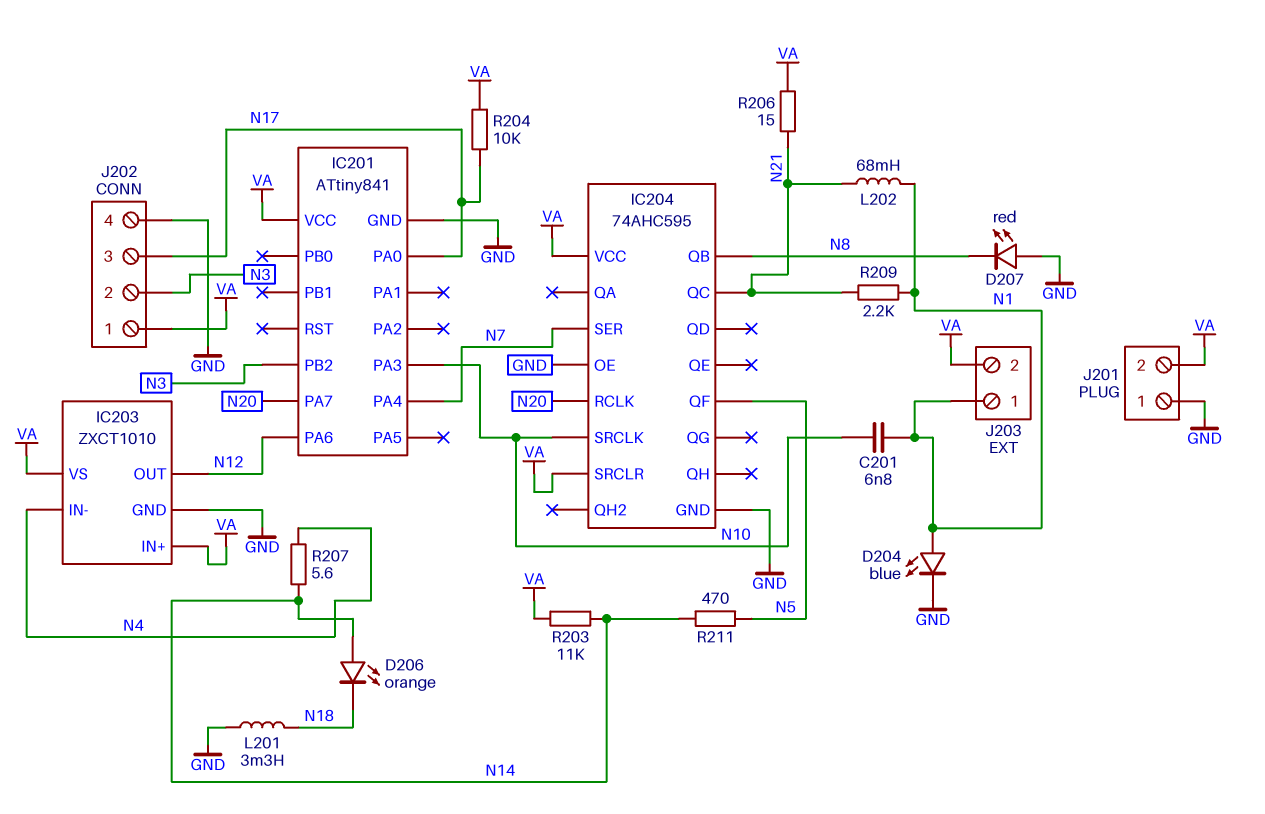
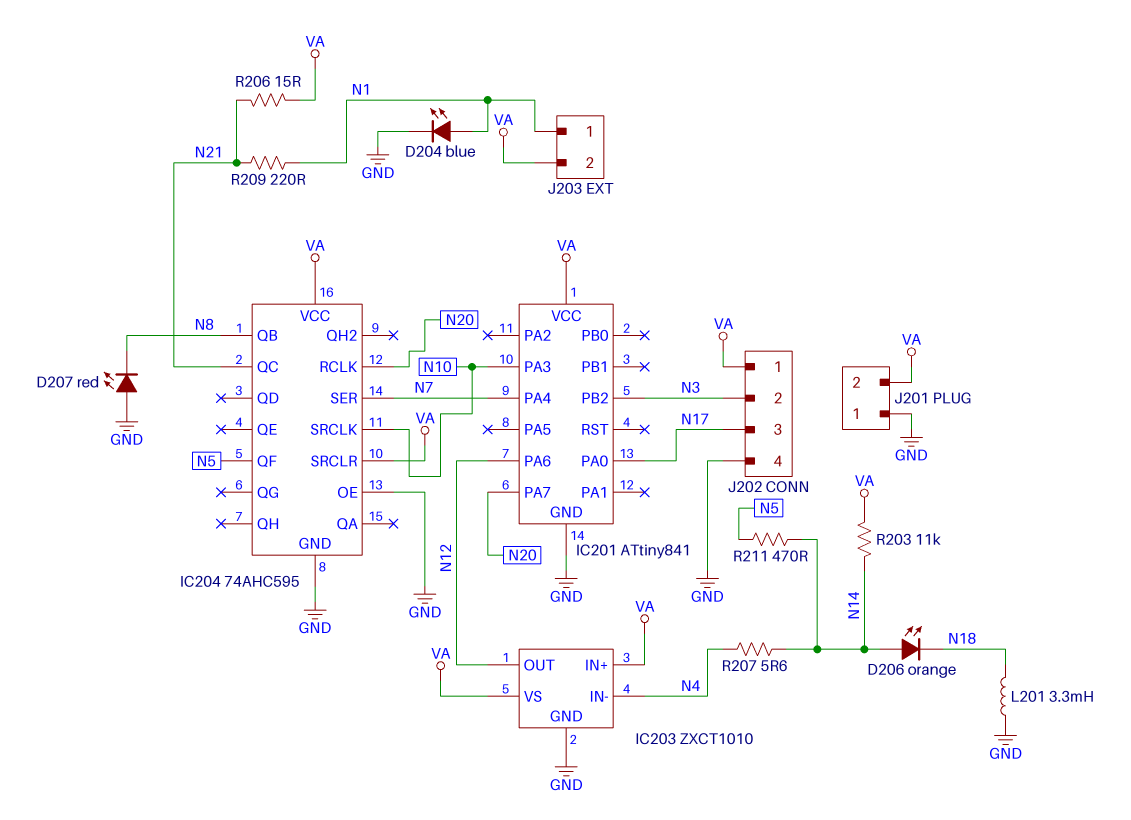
C201: 6.8nF (N1, N10) -> none
L202: 68mH (N1, N21) -> none
R204: 10k (N17, VA) -> none
R209: 2.2k (N1, N21) -> 220 (N1, N21)

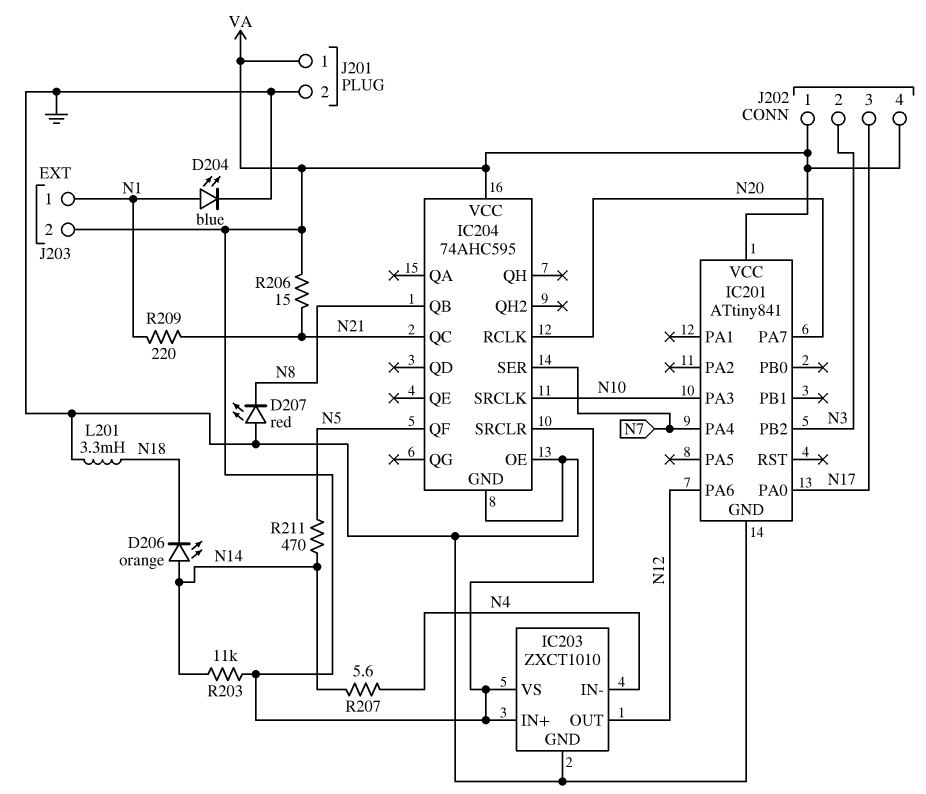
J201 pin 1: GND -> VA
J201 pin 2: VA -> GND
J202 pin 4: GND -> VA

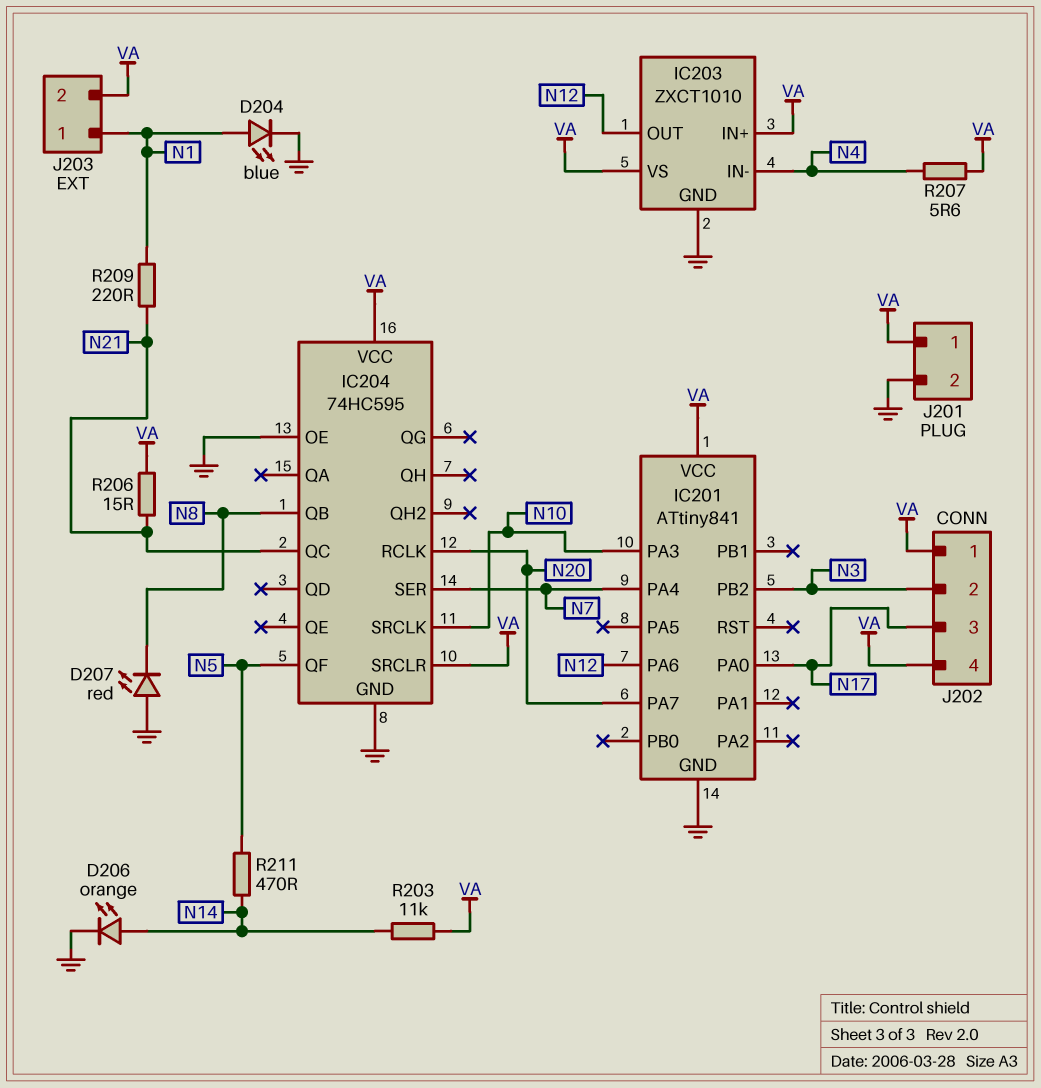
D206: LED orange (A N14, K N18) -> LED orange (A N14, K GND)
IC204: 74AHC595 -> 74HC595
L201: 3.3mH (GND, N18) -> none
R207: 5.6 (N4, N14) -> 5.6 (N4, VA)

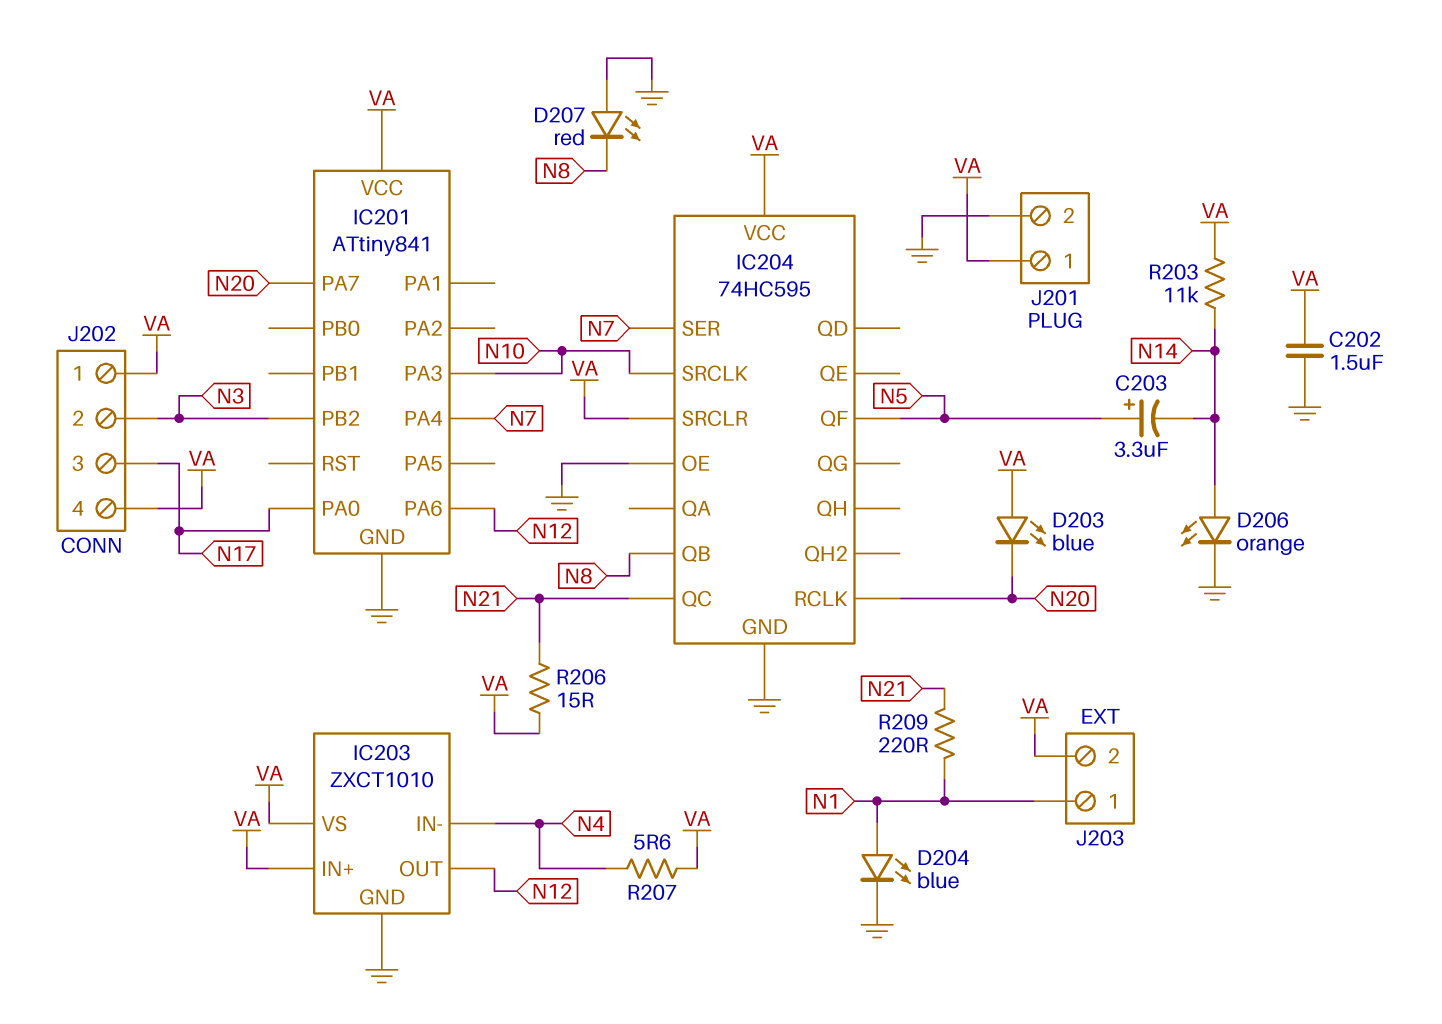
C202: none -> 1.5uF (GND, VA)
C203: none -> 3.3uF (plus N5, minus N14)
D203: none -> LED blue (A VA, K N20)
R211: 470 (N5, N14) -> none

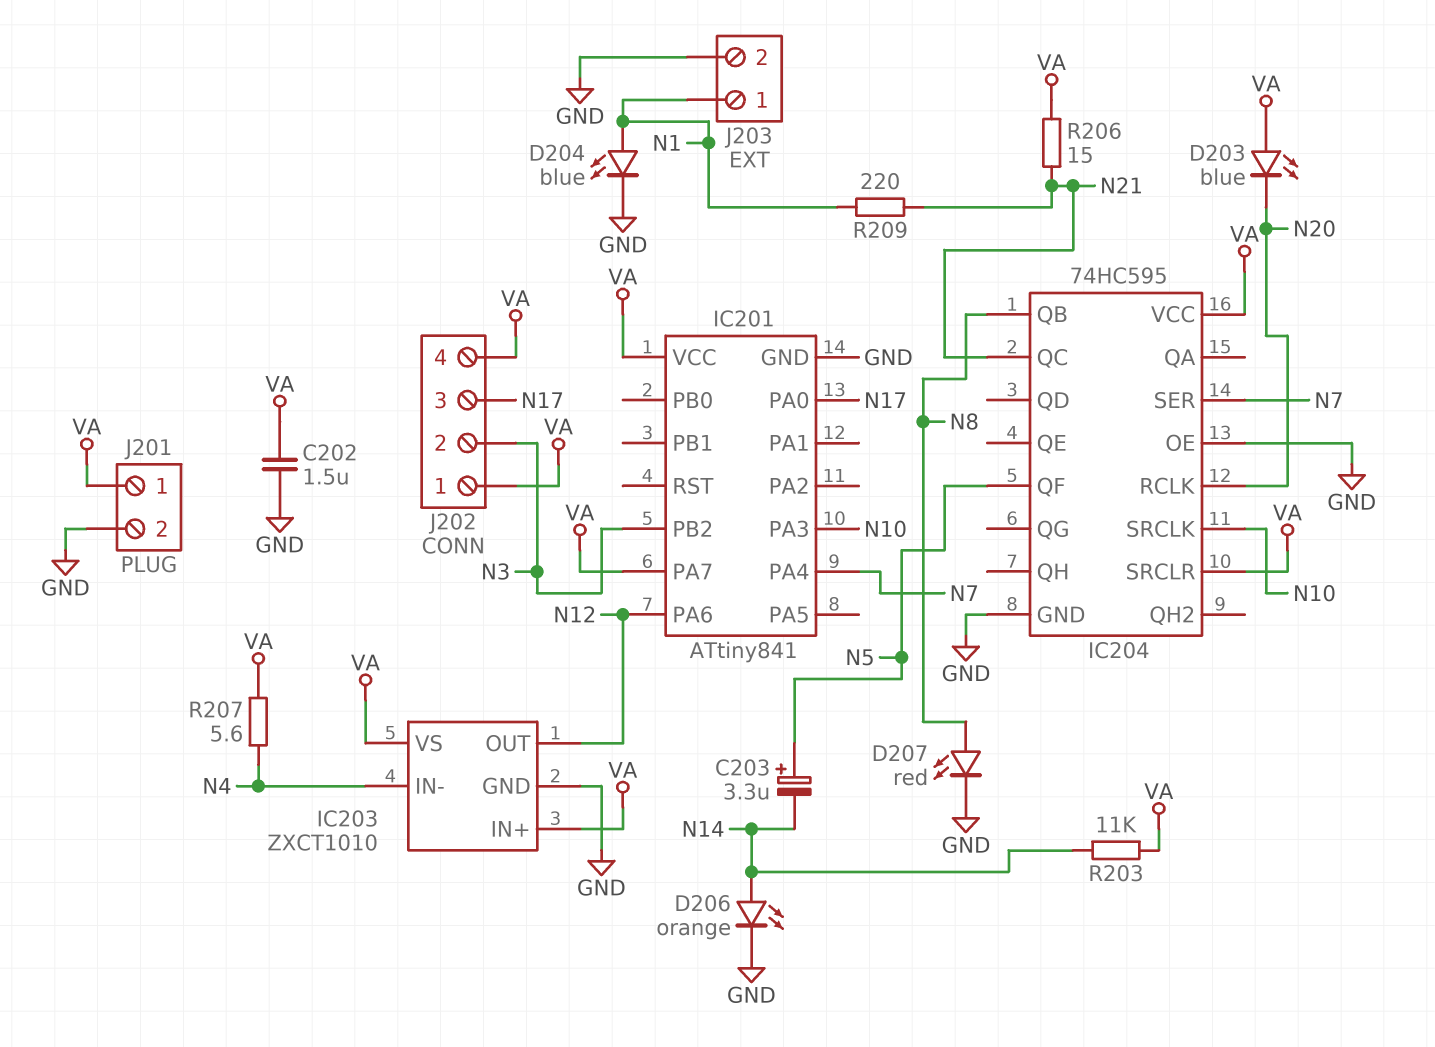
D207: LED red (A GND, K N8) -> LED red (A N8, K GND)
IC201 pin PA7: N20 -> VA
J203 pin 2: VA -> GND

